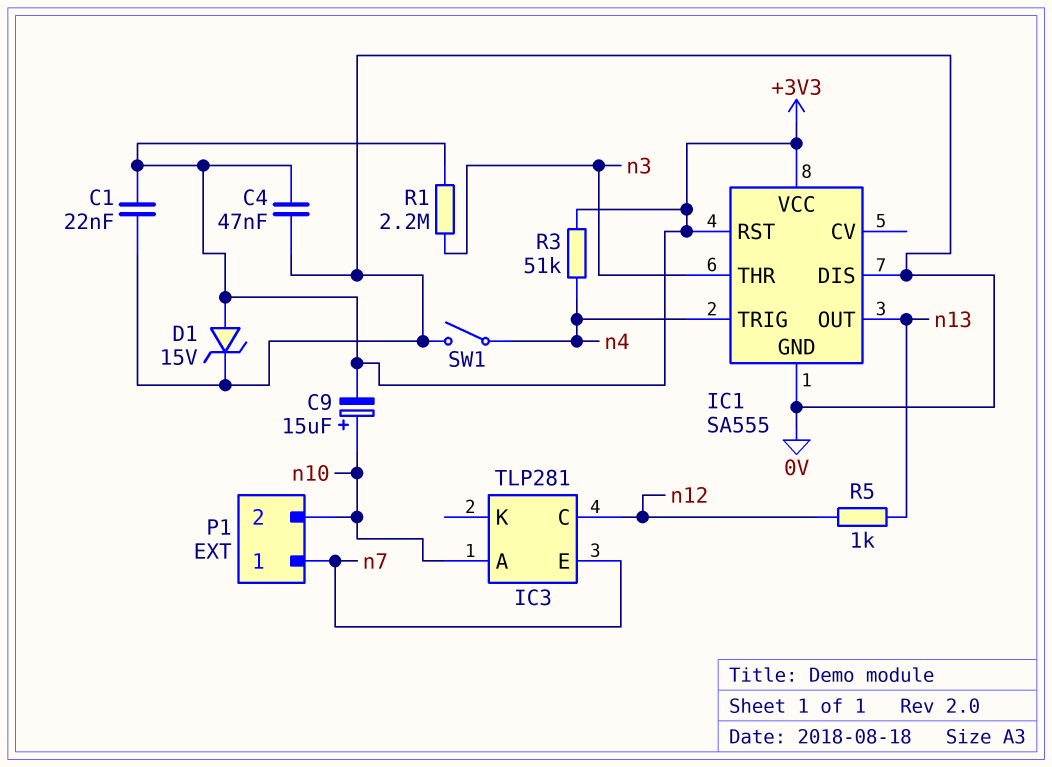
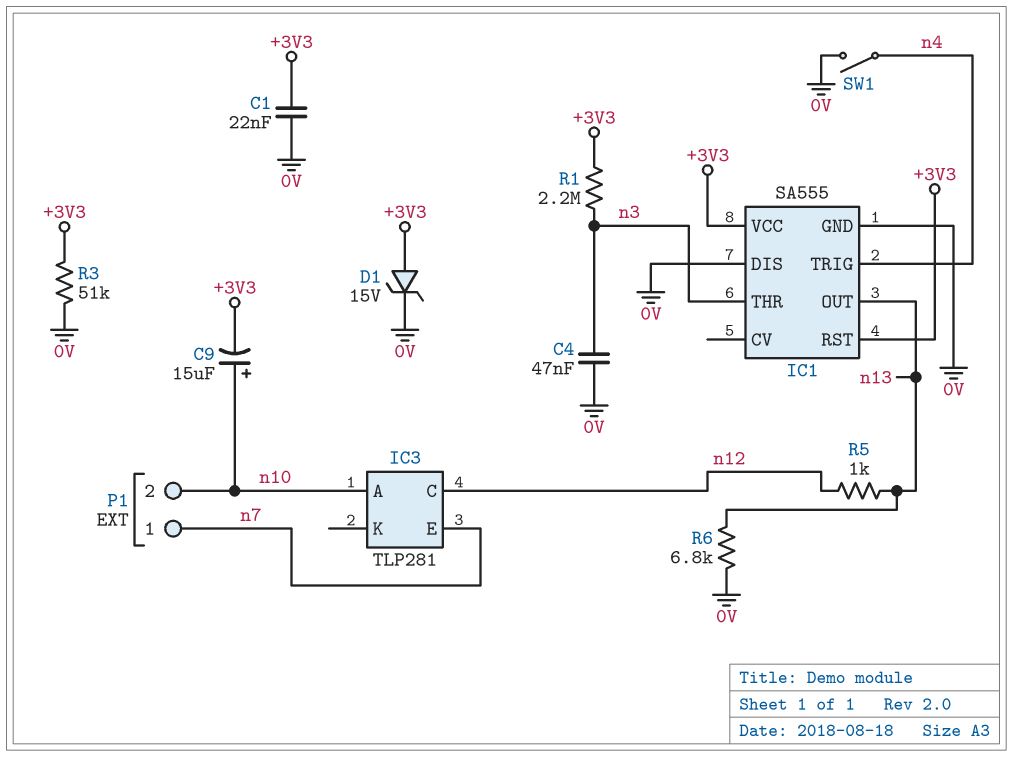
C4: 47nF (+3V3, 0V) -> 47nF (0V, n3)
R3: 51k (+3V3, n4) -> 51k (+3V3, 0V)
R6: none -> 6.8k (0V, n13)

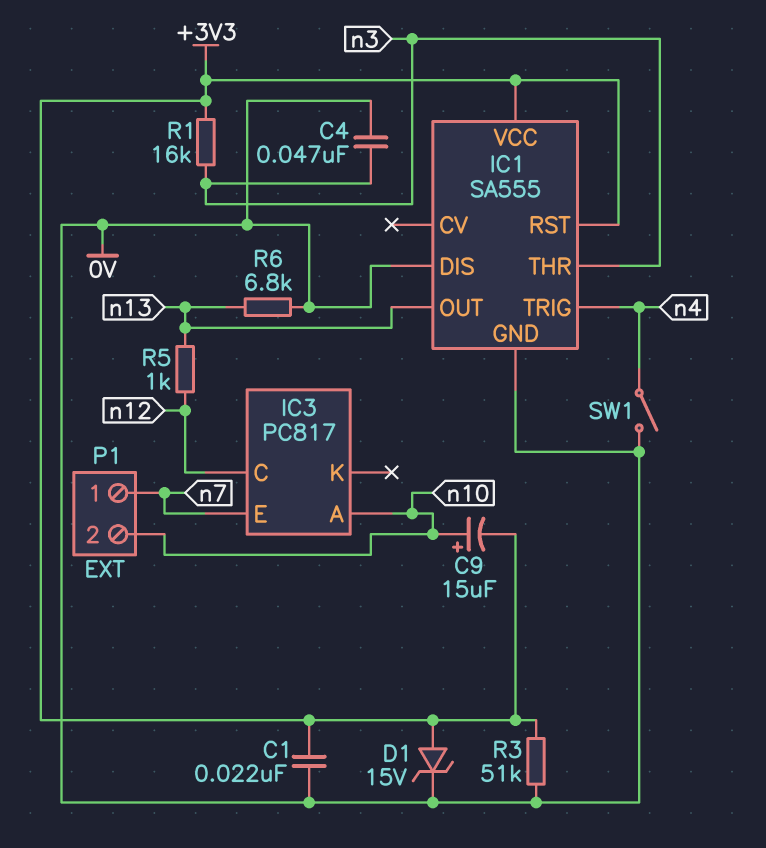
IC3: TLP281 -> PC817
R1: 2.2M (+3V3, n3) -> 16k (+3V3, n3)

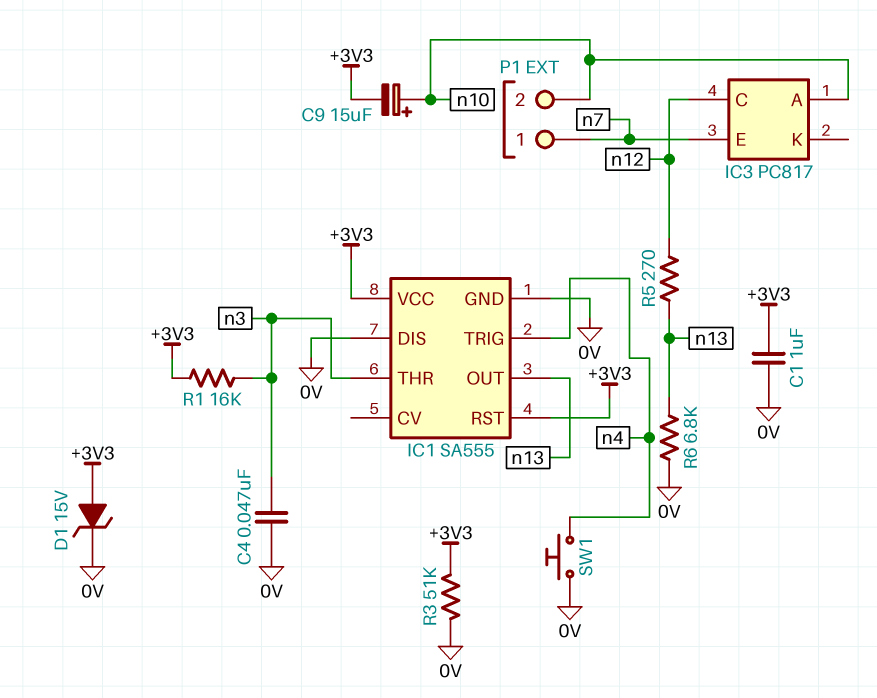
C1: 22nF (+3V3, 0V) -> 1uF (+3V3, 0V)
R5: 1k (n12, n13) -> 270 (n12, n13)
SW1: switch (0V, n4) -> button (0V, n4)

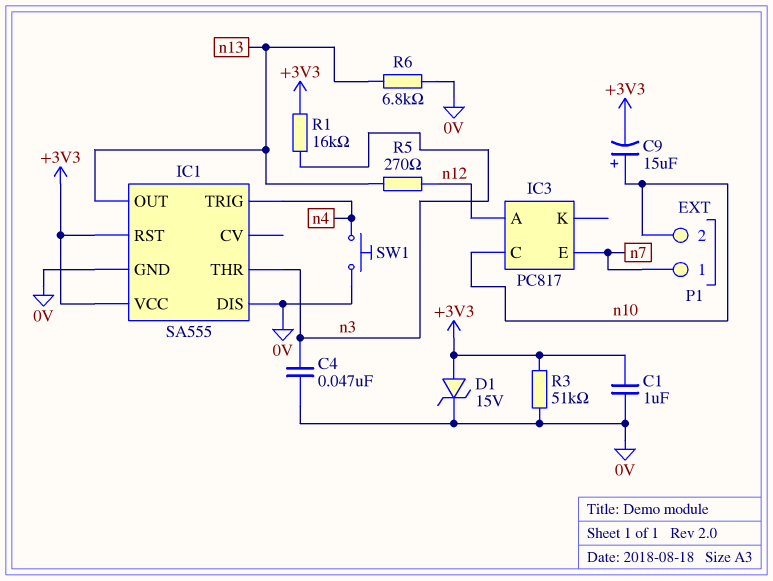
IC3 pin A: n10 -> n12
IC3 pin C: n12 -> n10

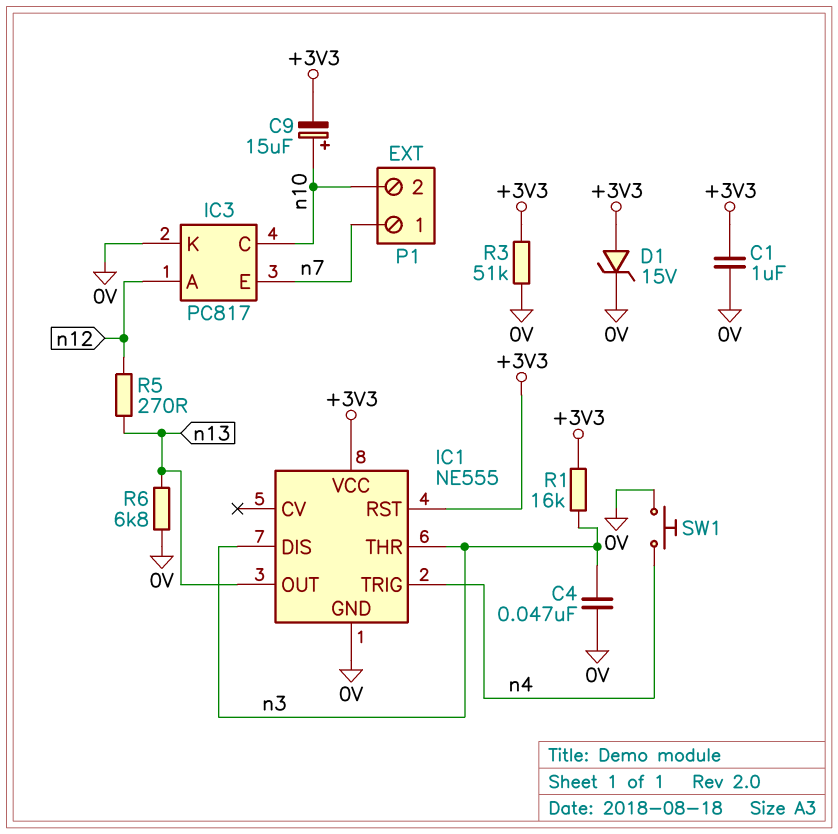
IC1: SA555 -> NE555
IC1 pin DIS: 0V -> n3
IC3 pin K: none -> 0V

